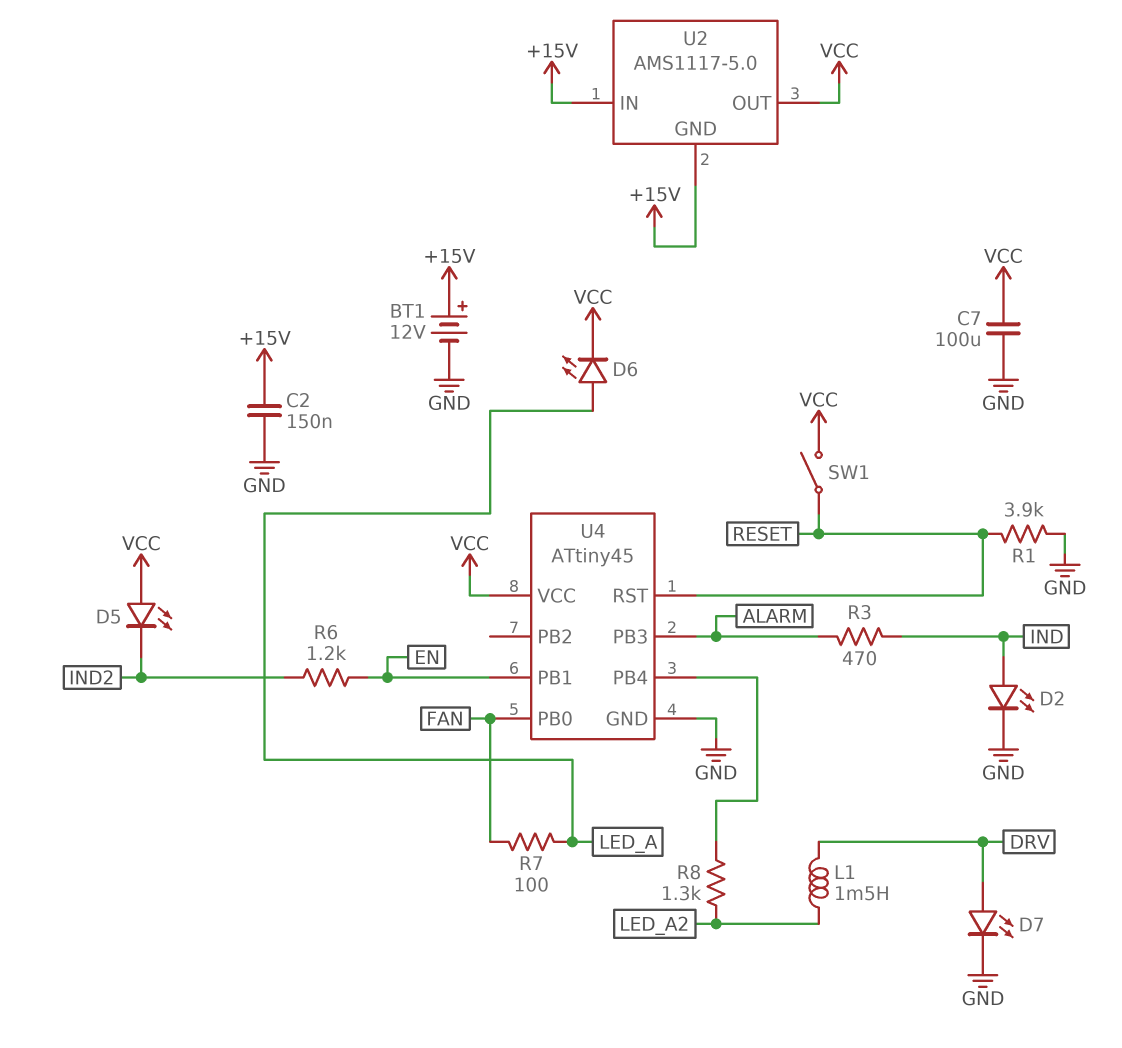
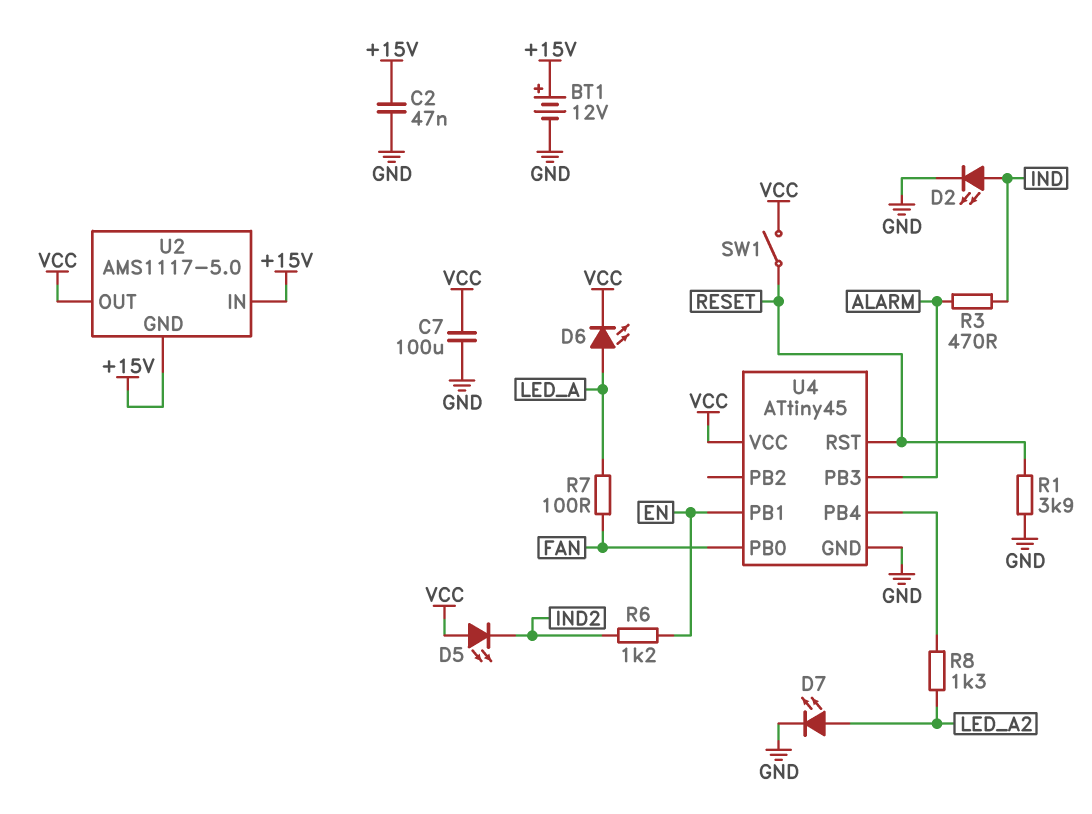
C2: 150nF (+15V, GND) -> 47nF (+15V, GND)
D7: LED (A DRV, K GND) -> LED (A LED_A2, K GND)
L1: 1.5mH (DRV, LED_A2) -> none

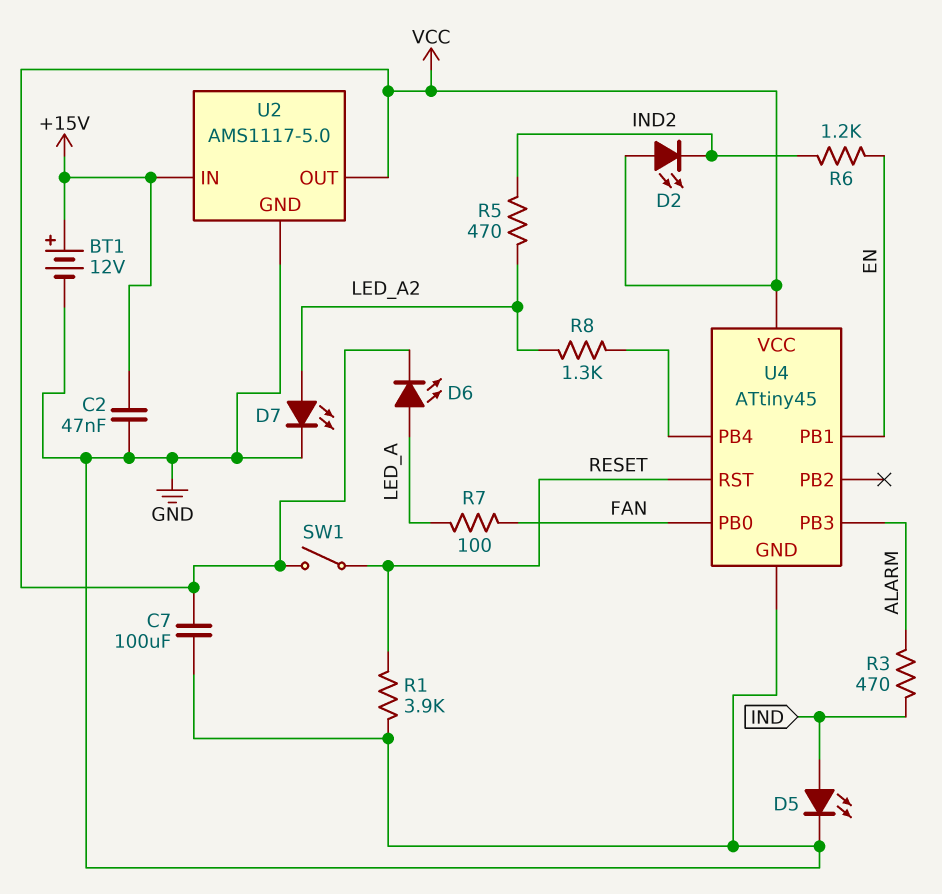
D2: LED (A IND, K GND) -> LED (A VCC, K IND2)
D5: LED (A VCC, K IND2) -> LED (A IND, K GND)
R5: none -> 470 (IND2, LED_A2)
U2 pin GND: +15V -> GND

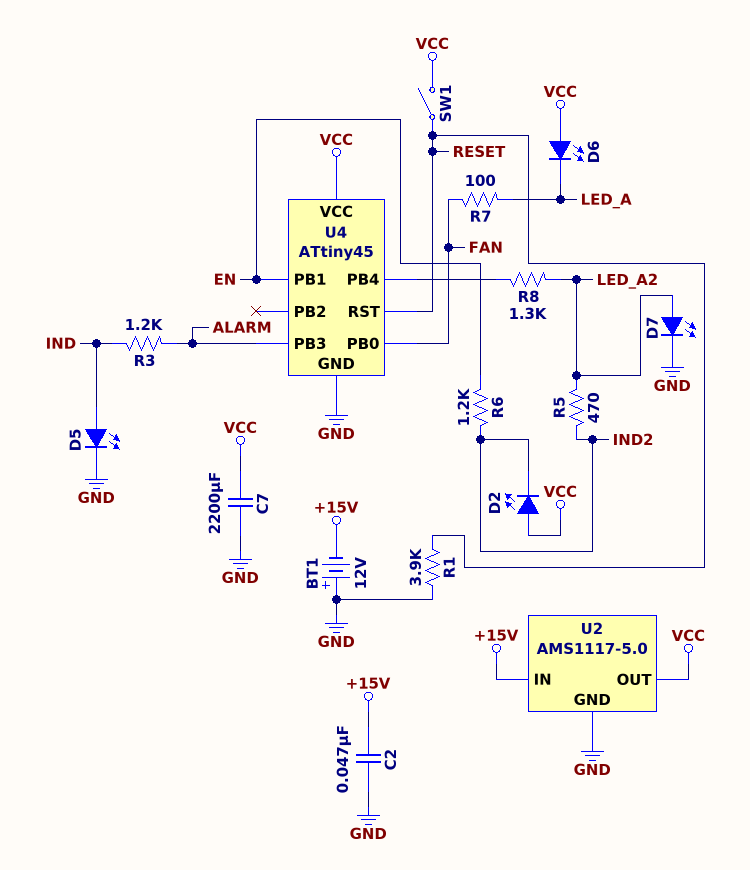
BT1: 12V (plus +15V, minus GND) -> 12V (plus GND, minus +15V)
C7: 100uF (GND, VCC) -> 2200uF (GND, VCC)
D6: LED (A LED_A, K VCC) -> LED (A VCC, K LED_A)
R3: 470 (ALARM, IND) -> 1.2k (ALARM, IND)

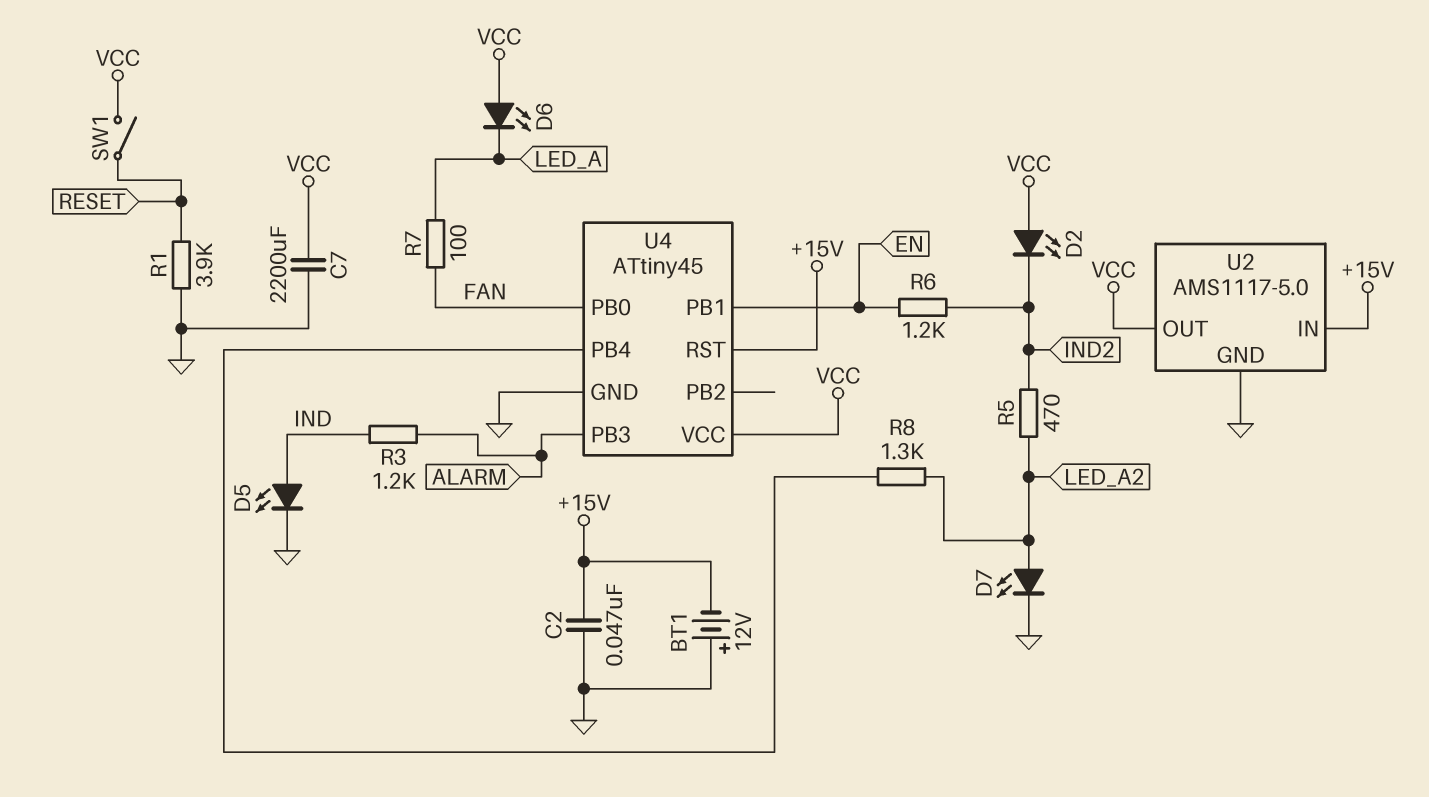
U4 pin RST: RESET -> +15V

